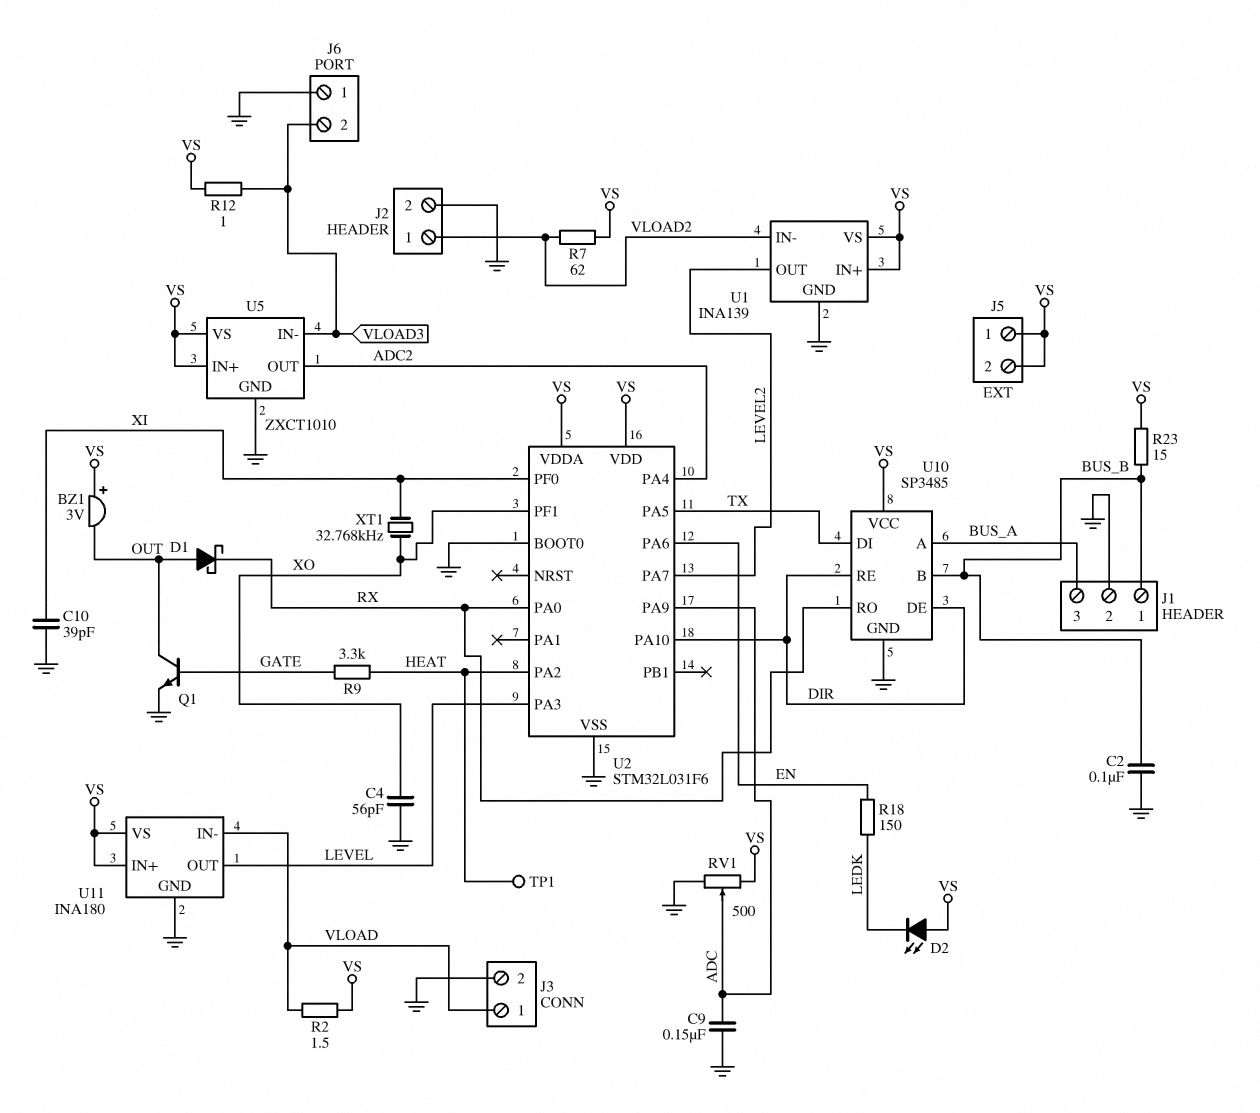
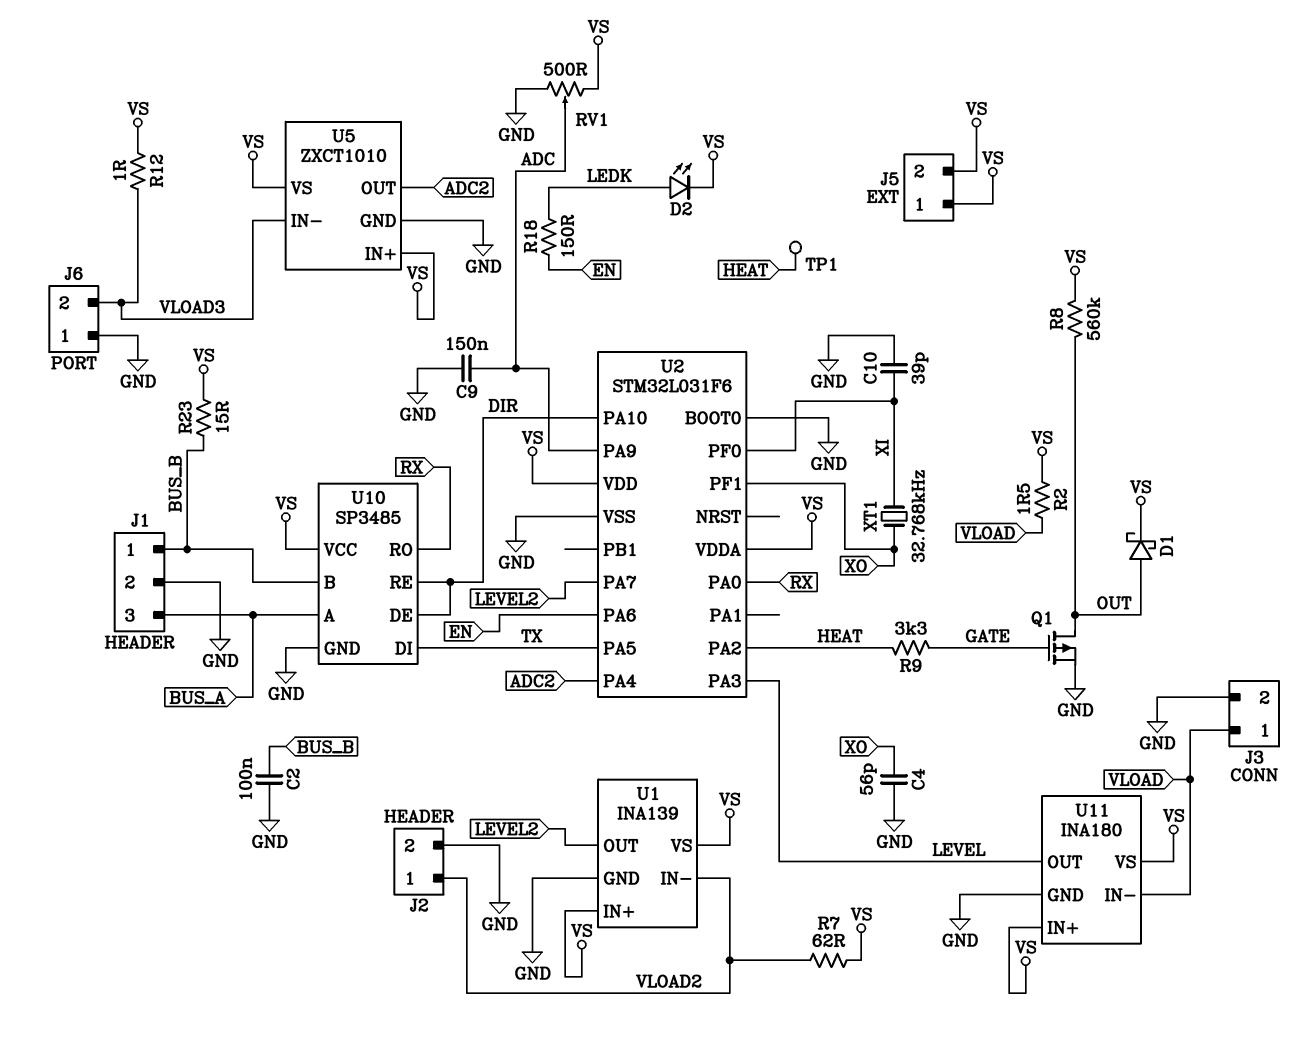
BZ1: buzzer 3V (plus VS, minus OUT) -> none
D1: schottky (A OUT, K RX) -> schottky (A OUT, K VS)
D2: LED (A VS, K LEDK) -> LED (A LEDK, K VS)
Q1: NPN (B GATE, C OUT, E GND) -> PMOS (G GATE, D OUT, S GND)
R8: none -> 560k (OUT, VS)

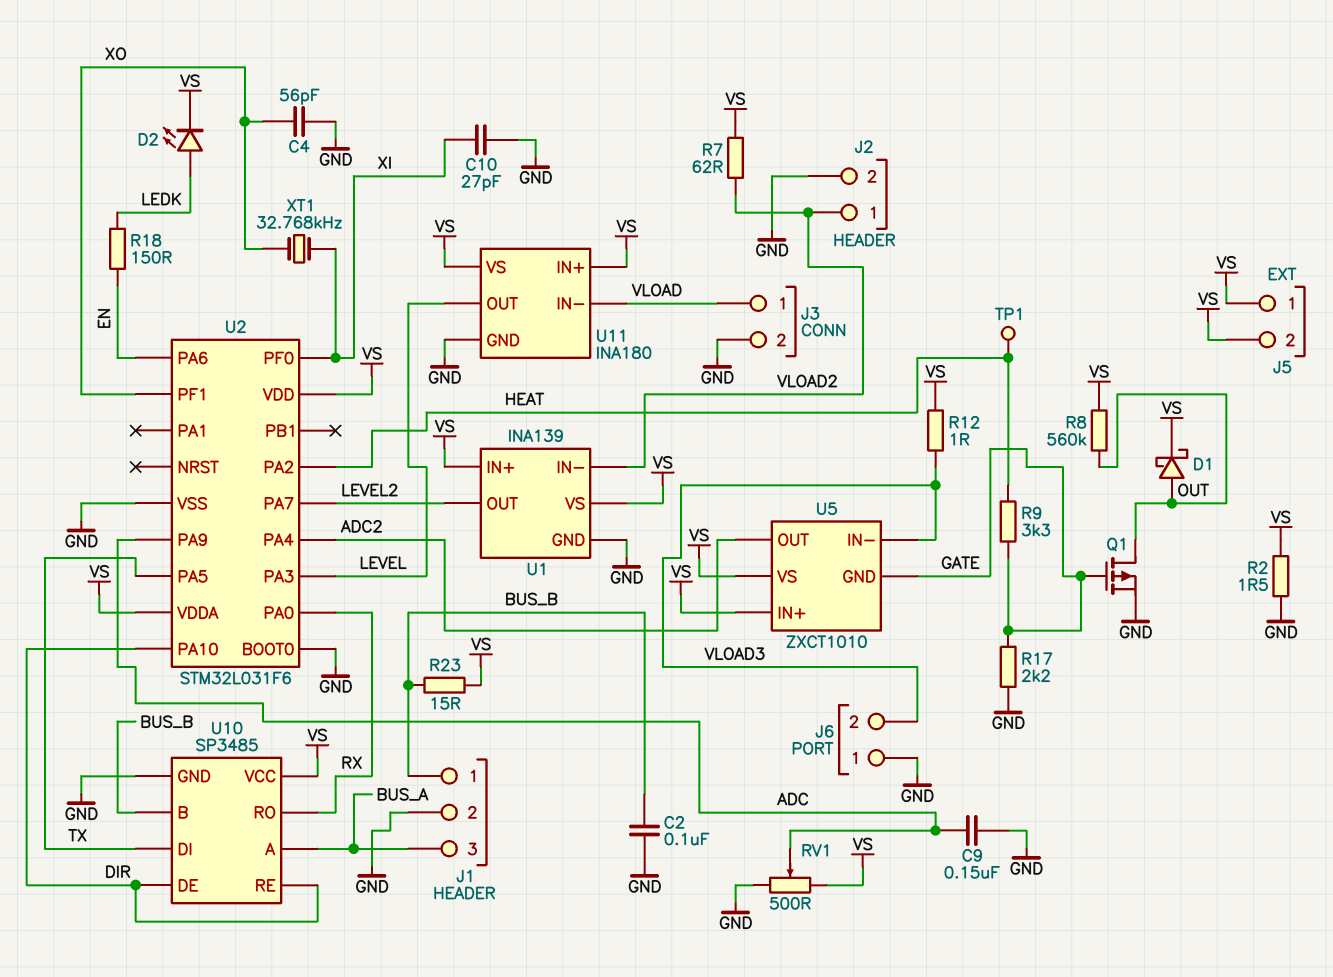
C10: 39pF (GND, XI) -> 27pF (GND, XI)
R2: 1.5 (VLOAD, VS) -> 1.5 (GND, VS)
R17: none -> 2.2k (GATE, GND)
U5 pin GND: GND -> GATE

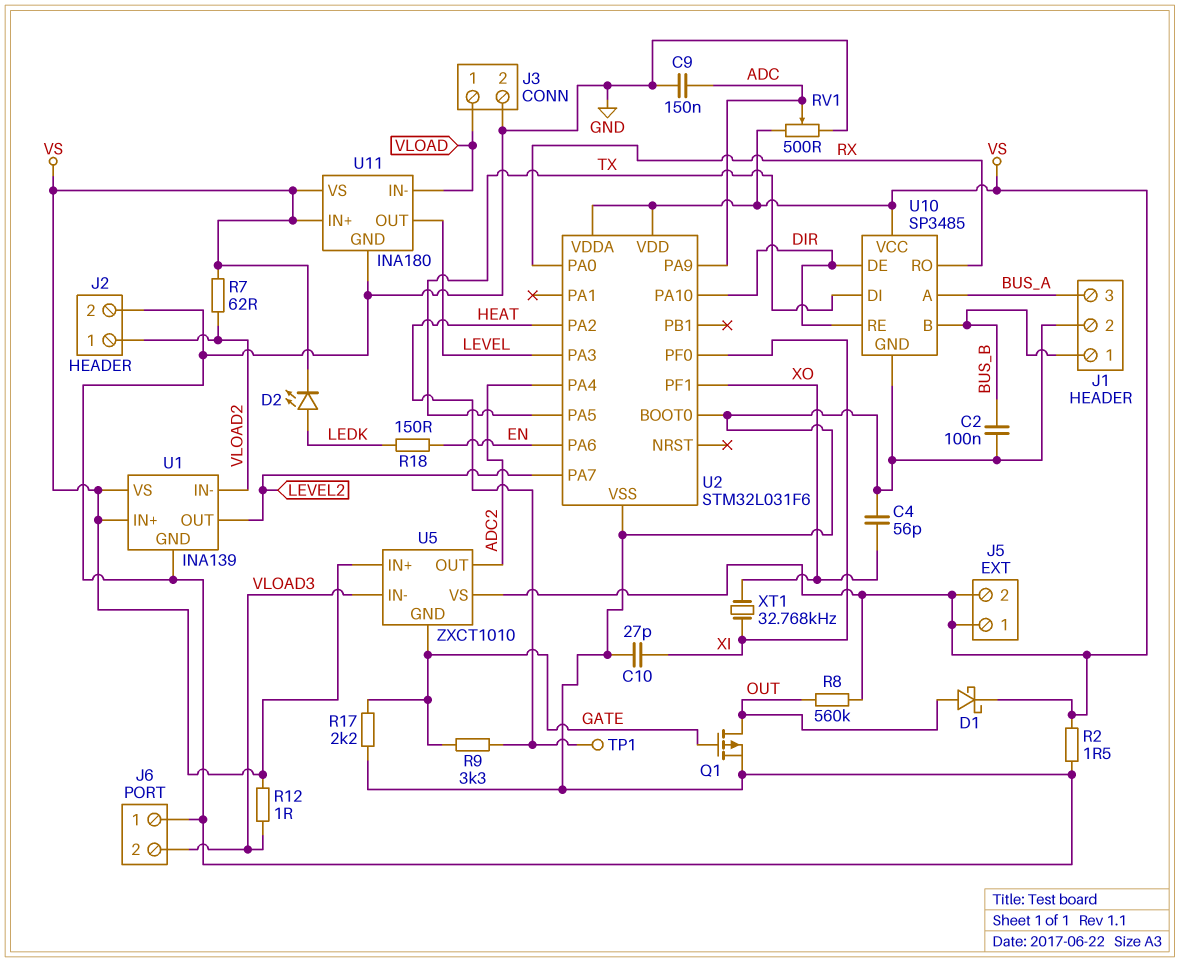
R23: 15 (BUS_B, VS) -> none

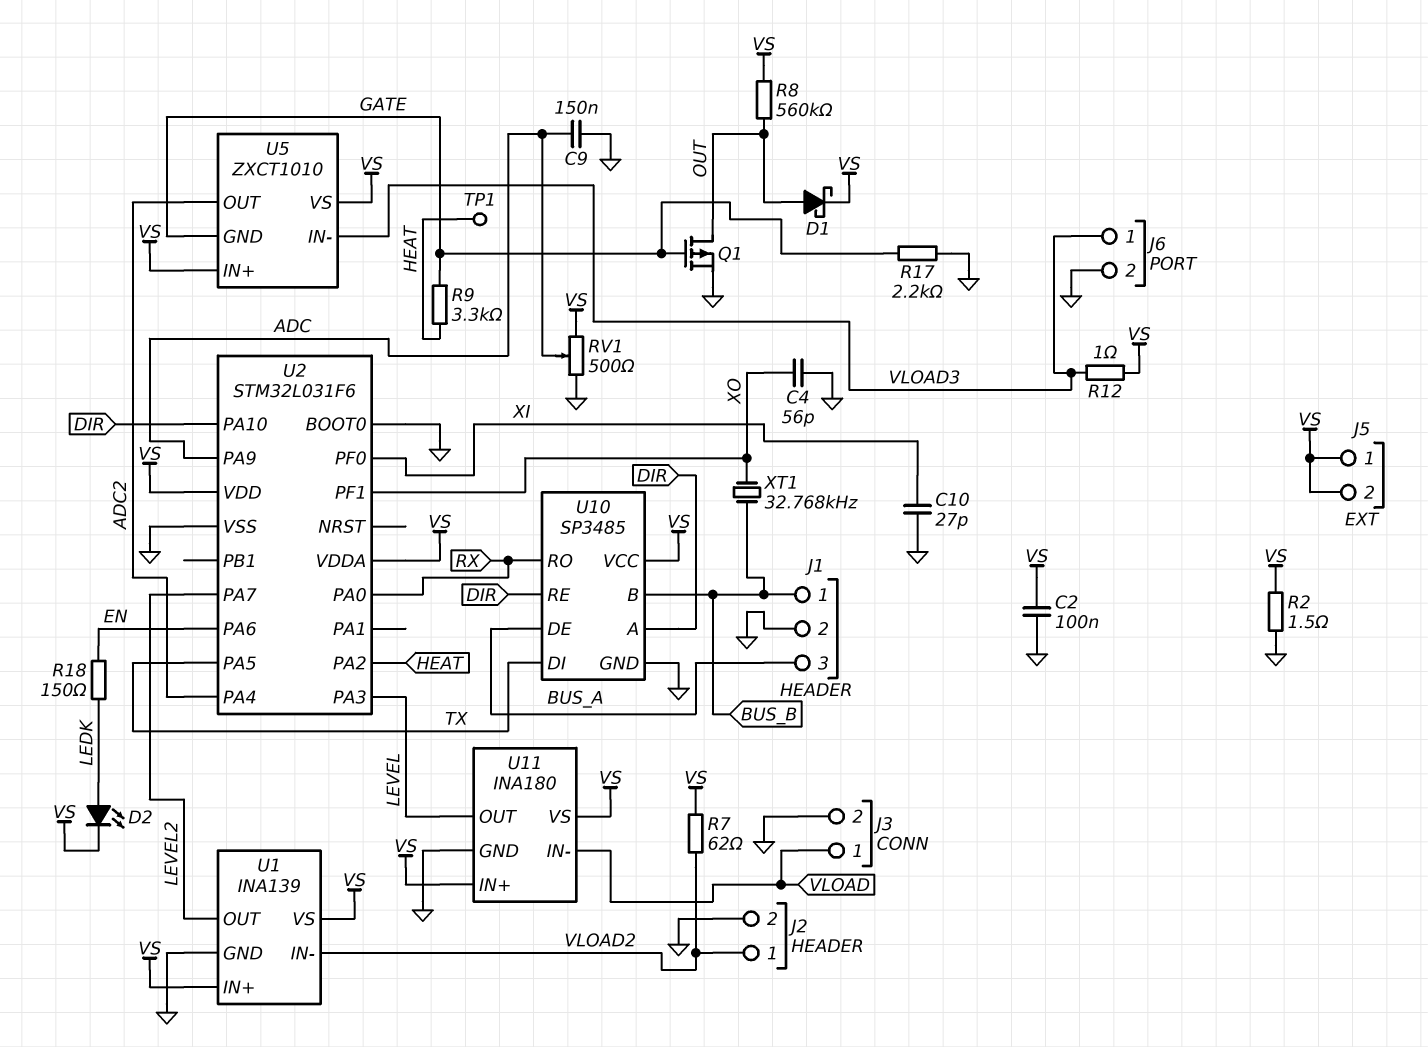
C2: 100nF (BUS_B, GND) -> 100nF (GND, VS)
J6 pin 1: GND -> VLOAD3
J6 pin 2: VLOAD3 -> GND
U10 pin A: BUS_A -> DIR
U10 pin DE: DIR -> BUS_A
XT1: 32.768kHz (XI, XO) -> 32.768kHz (BUS_B, XO)

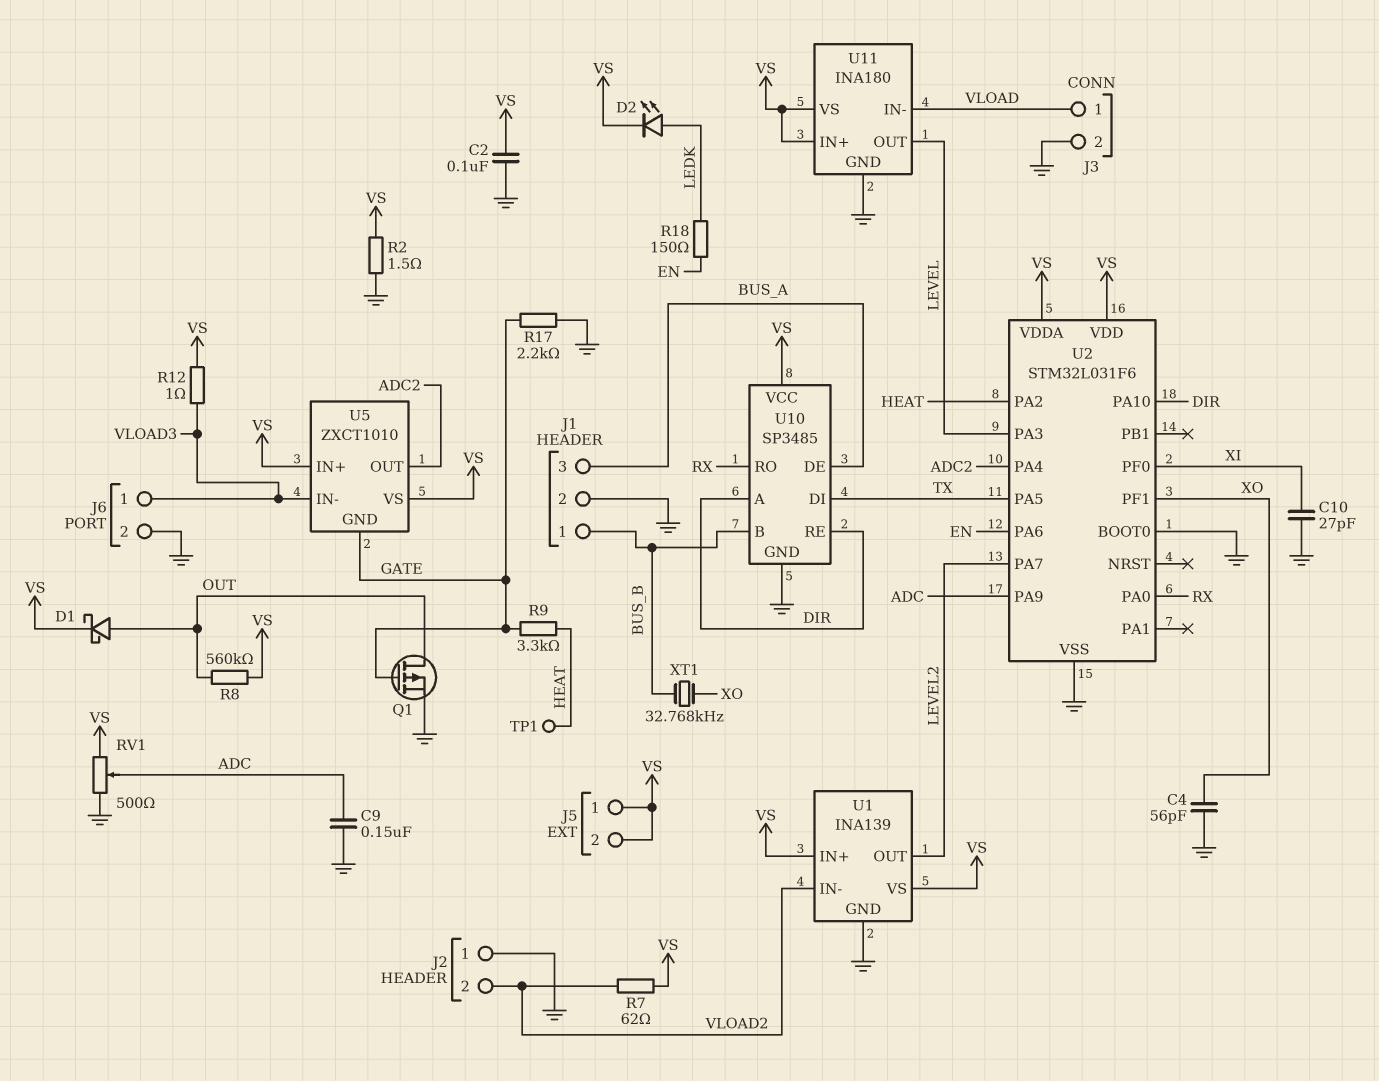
J2 pin 1: VLOAD2 -> GND
J2 pin 2: GND -> VLOAD2

